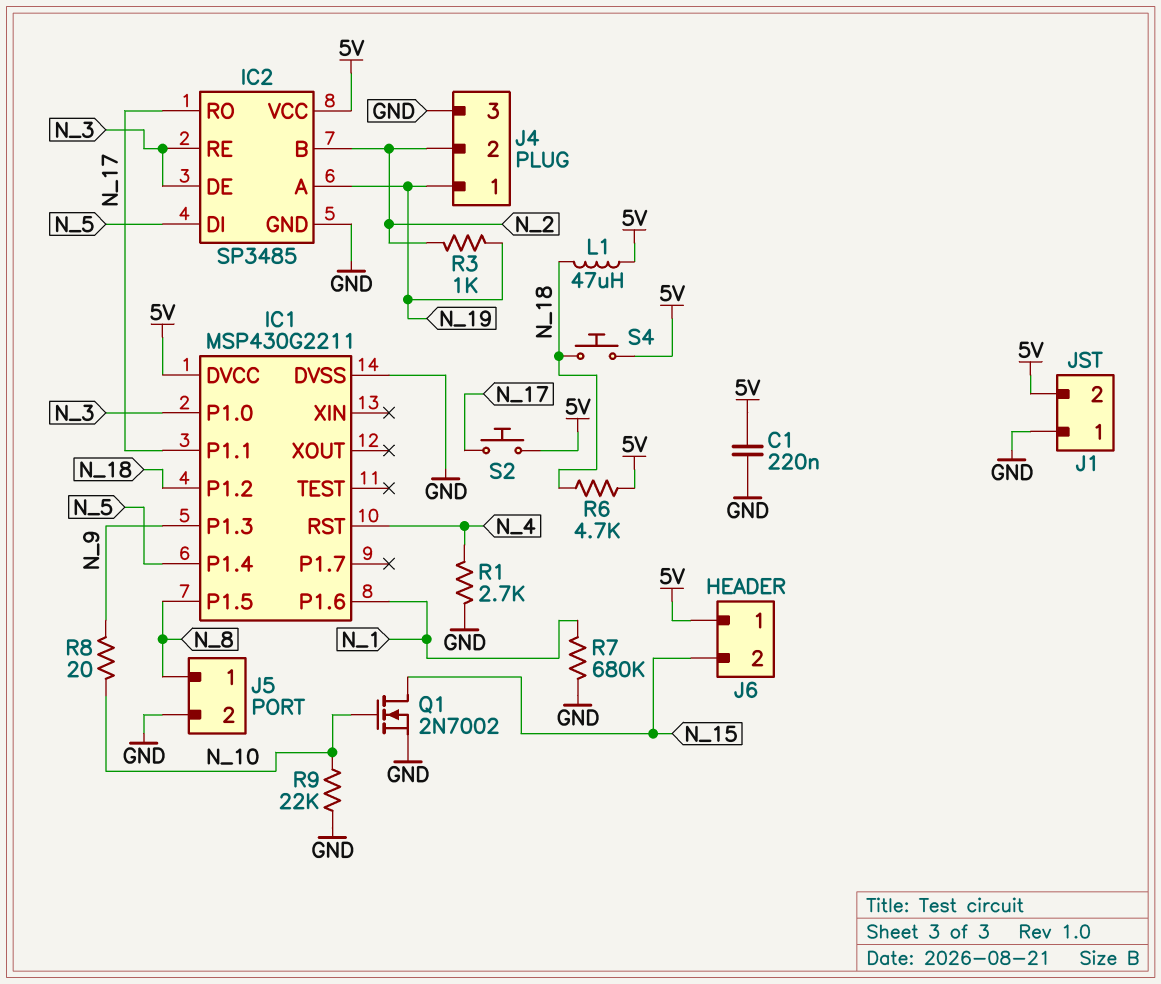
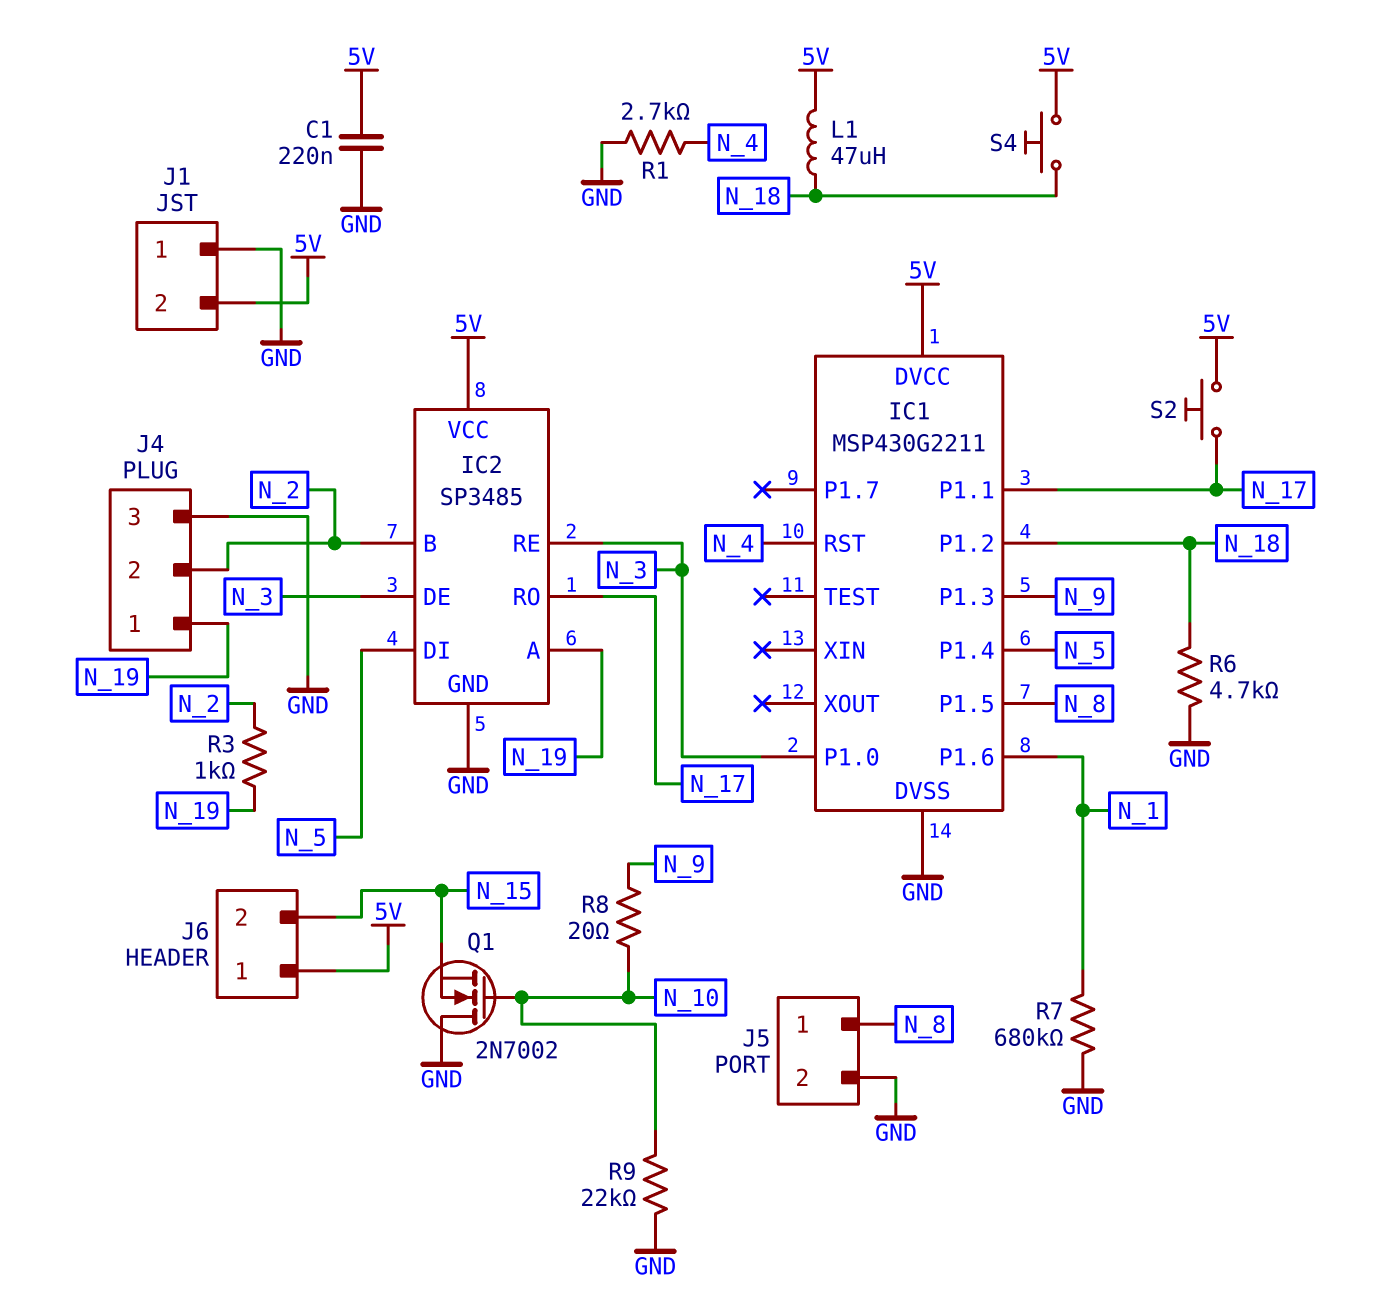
Q1: NMOS 2N7002 (G N_10, D N_15, S GND) -> NMOS 2N7002 (G N_10, D GND, S N_15)
R6: 4.7k (5V, N_18) -> 4.7k (GND, N_18)

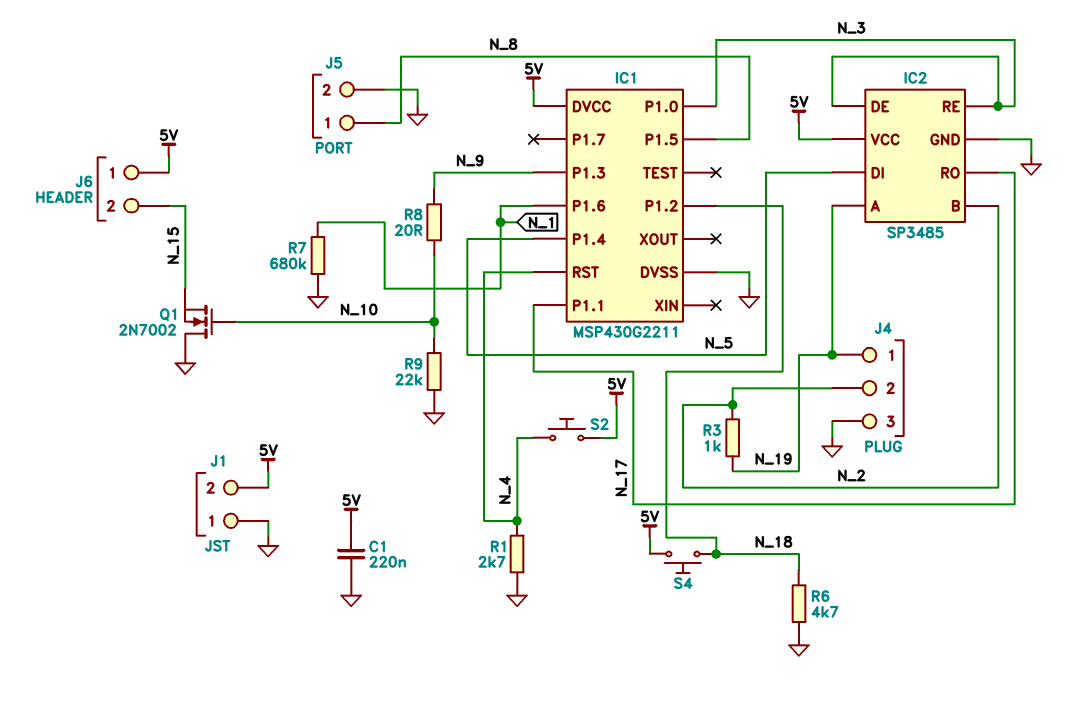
L1: 47uH (5V, N_18) -> none
S2: button (5V, N_17) -> button (5V, N_4)

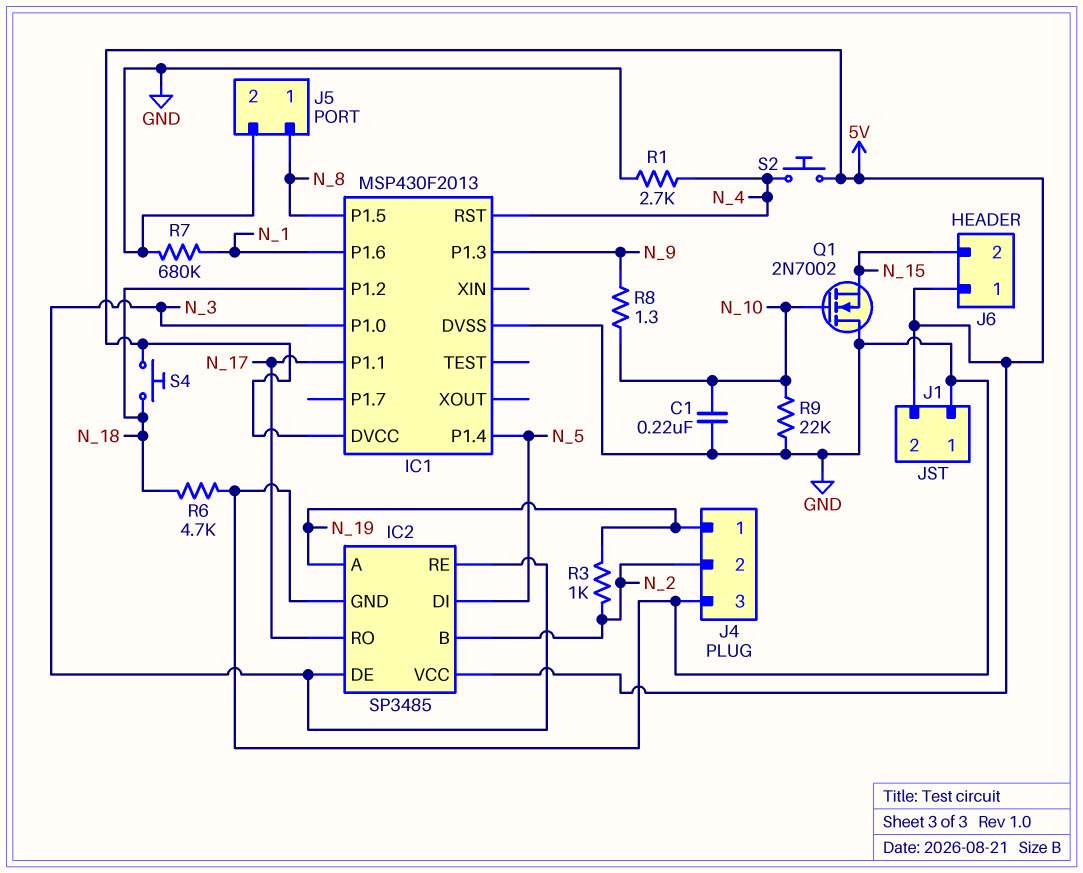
C1: 220nF (5V, GND) -> 220nF (GND, N_10)
IC1: MSP430G2211 -> MSP430F2013
R8: 20 (N_9, N_10) -> 1.3 (N_9, N_10)

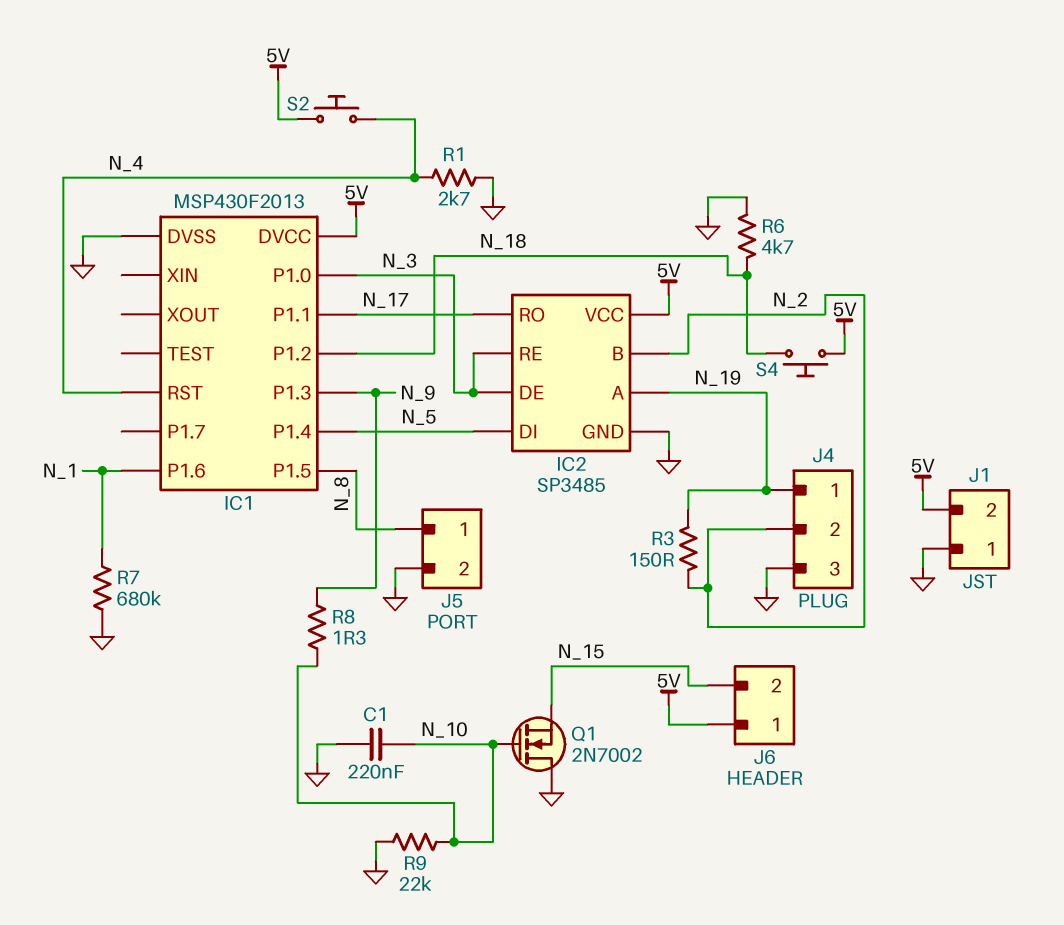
R3: 1k (N_2, N_19) -> 150 (N_2, N_19)

